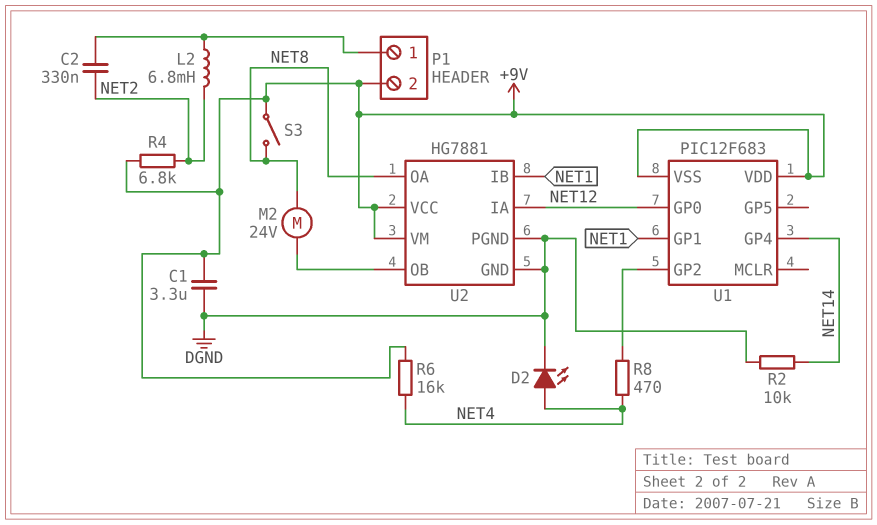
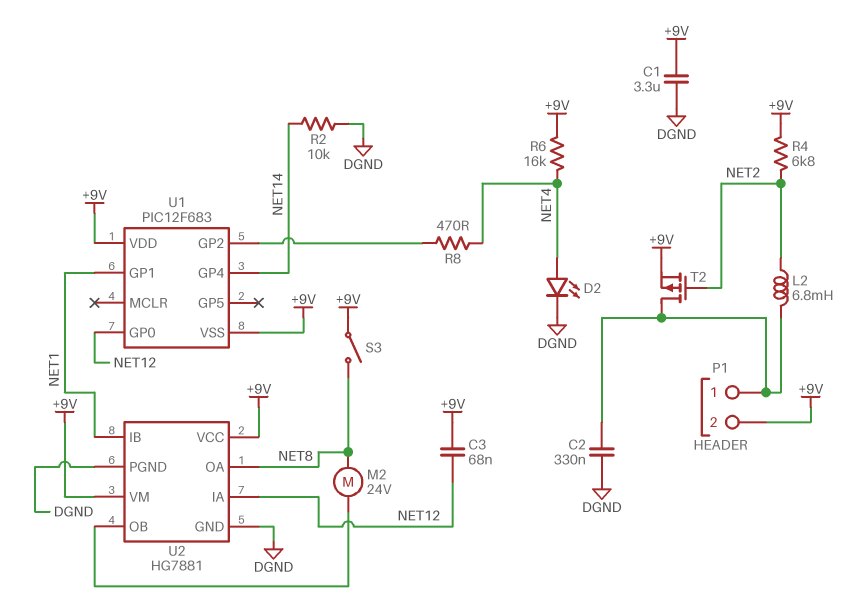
C2: 330nF (NET2, P1/1) -> 330nF (DGND, P1/1)
C3: none -> 68nF (+9V, NET12)
T2: none -> PMOS (G NET2, D P1/1, S +9V)

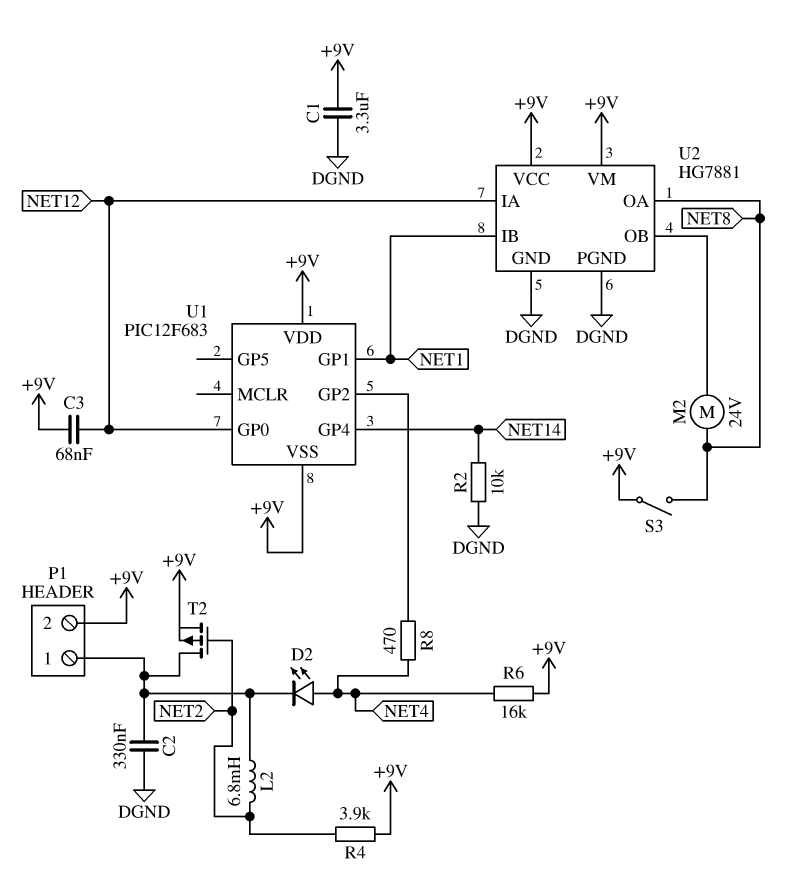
D2: LED (A NET4, K DGND) -> LED (A NET4, K P1/1)
R4: 6.8k (+9V, NET2) -> 3.9k (+9V, NET2)

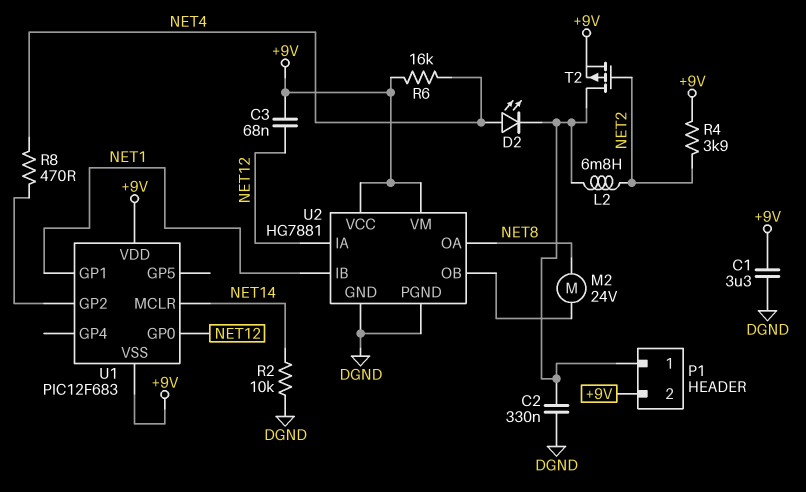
S3: switch (+9V, NET8) -> none
U1 pin GP4: NET14 -> none
U1 pin MCLR: none -> NET14

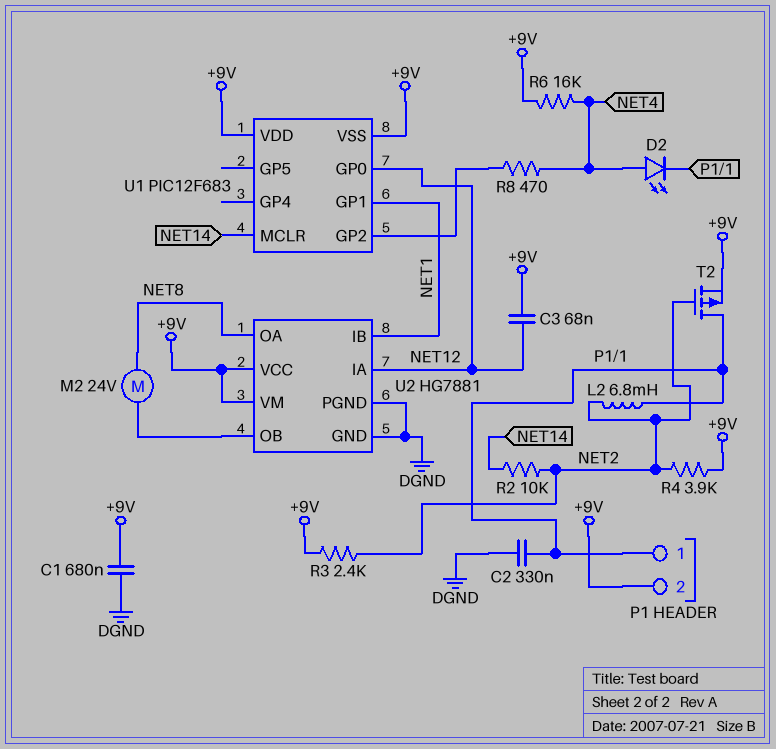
C1: 3.3uF (+9V, DGND) -> 680nF (+9V, DGND)
R2: 10k (DGND, NET14) -> 10k (NET2, NET14)
R3: none -> 2.4k (+9V, NET2)

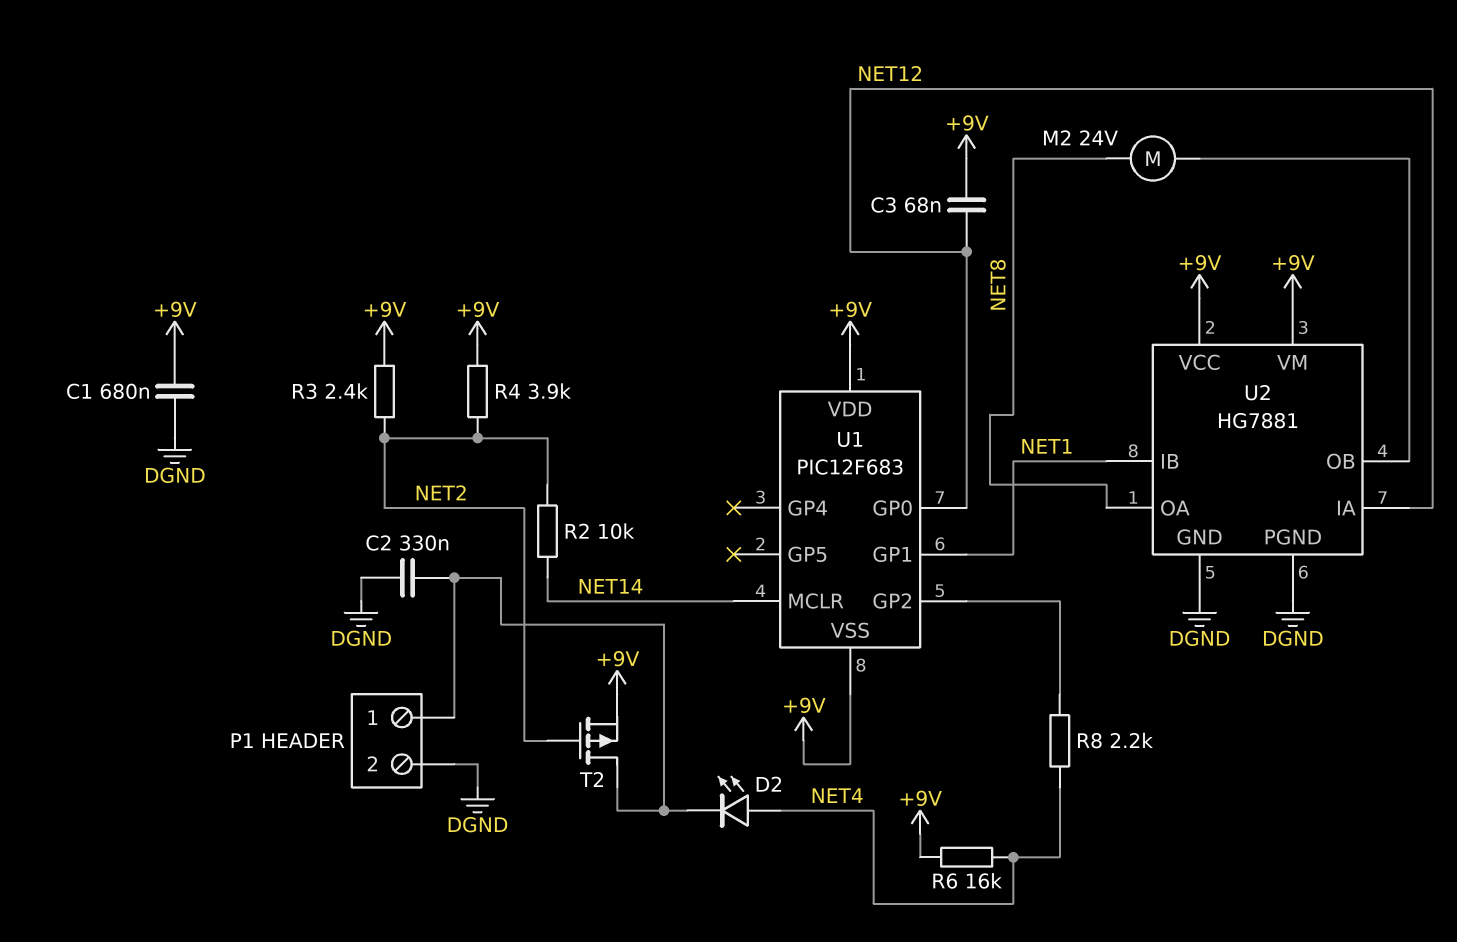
L2: 6.8mH (NET2, P1/1) -> none
P1 pin 2: +9V -> DGND
R8: 470 (NET4, U1/GP2) -> 2.2k (NET4, U1/GP2)

